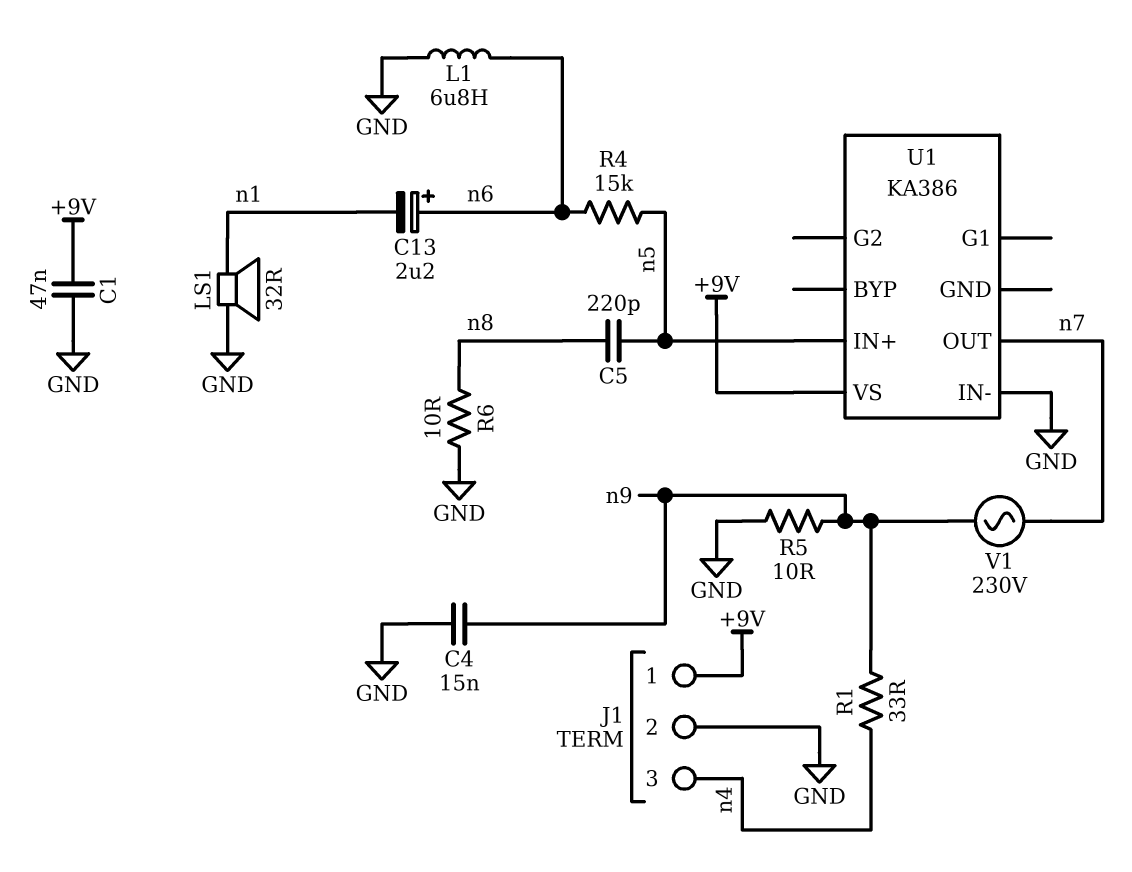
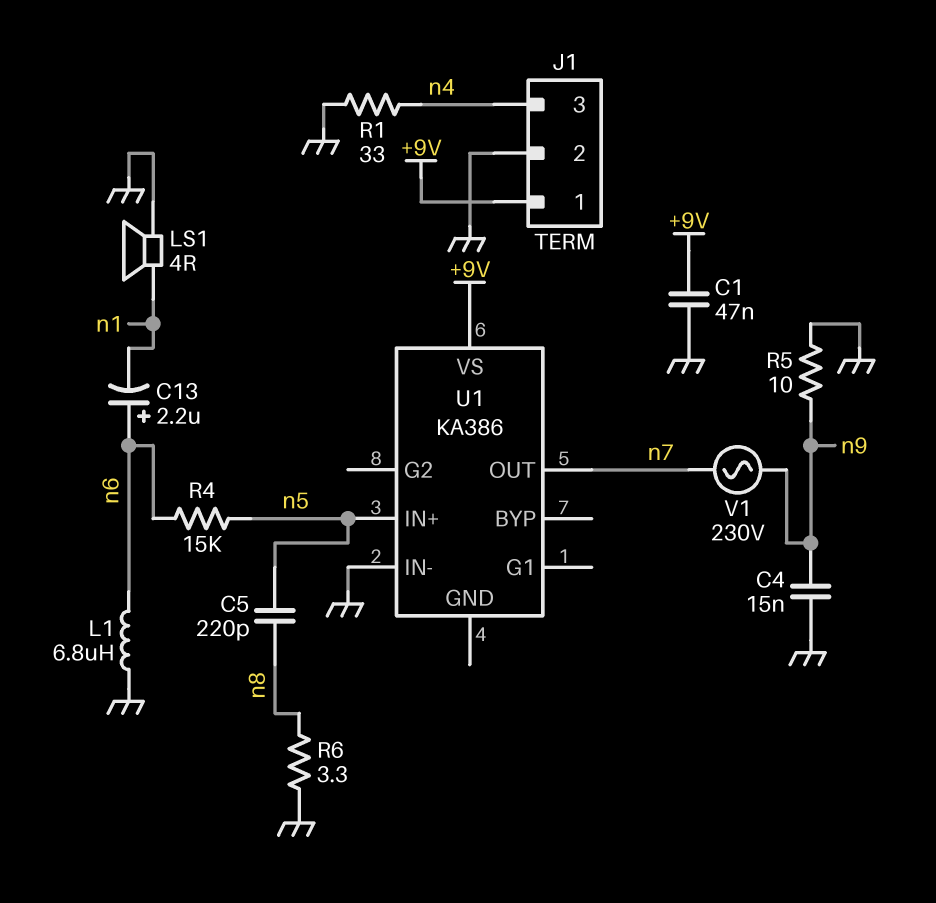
LS1: speaker 32R (GND, n1) -> speaker 4R (GND, n1)
R1: 33 (n4, n9) -> 33 (GND, n4)
R6: 10 (GND, n8) -> 3.3 (GND, n8)

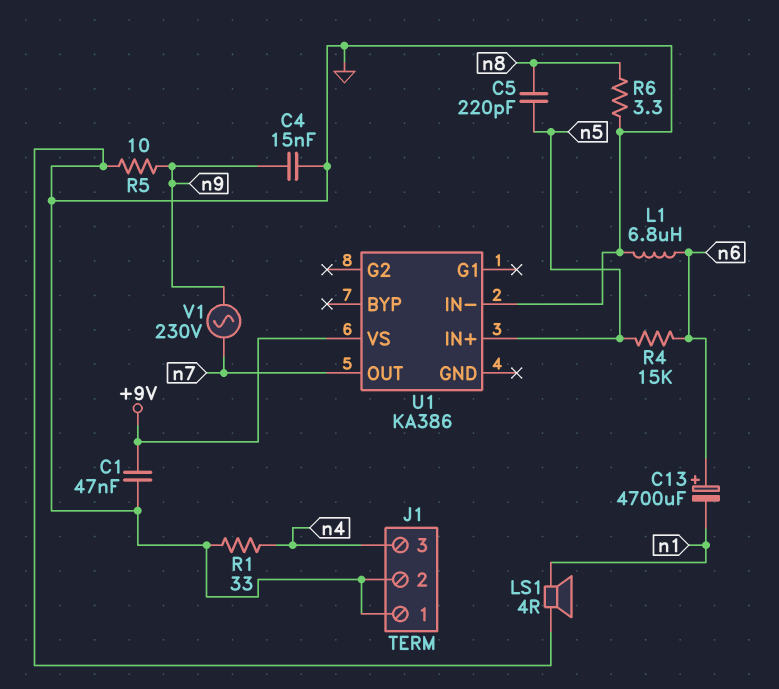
C13: 2.2uF (plus n6, minus n1) -> 4700uF (plus n6, minus n1)
J1 pin 1: +9V -> GND

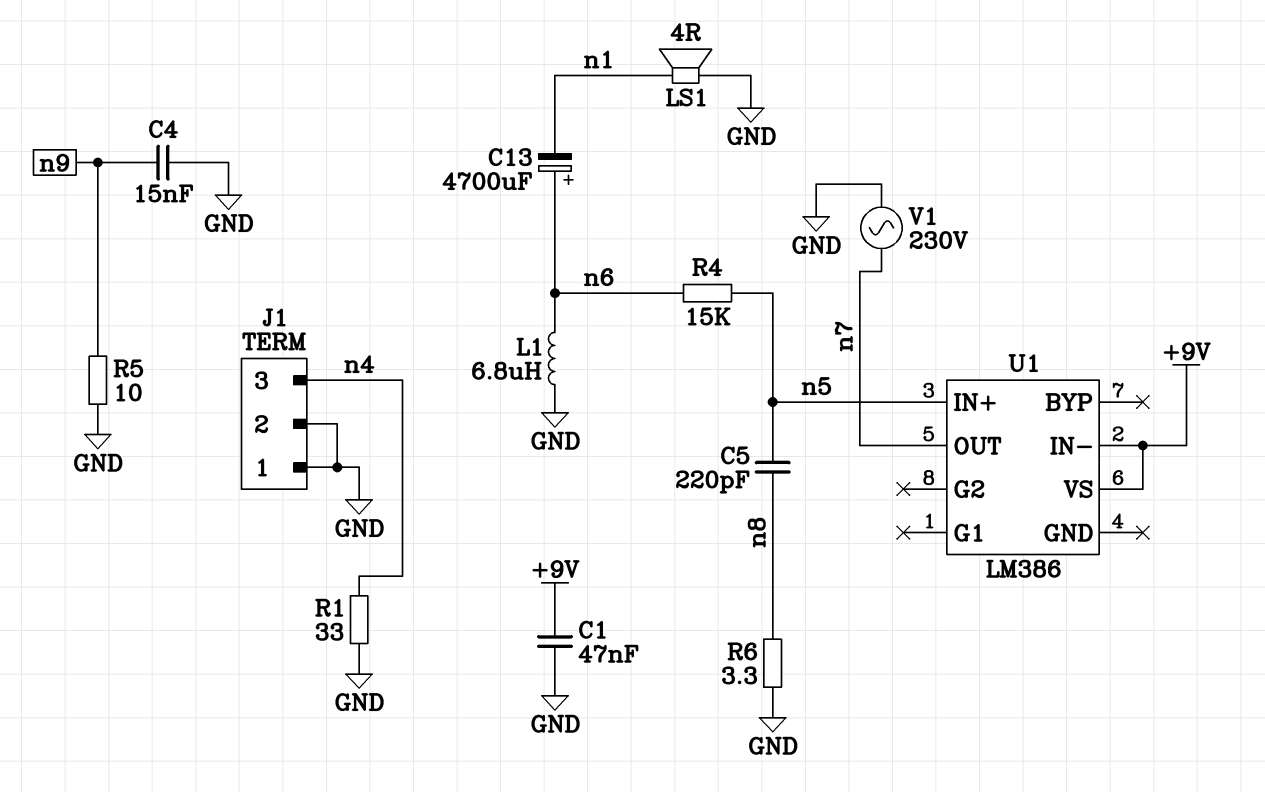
U1: KA386 -> LM386
U1 pin IN-: GND -> +9V
V1: AC 230V (n7, n9) -> AC 230V (GND, n7)

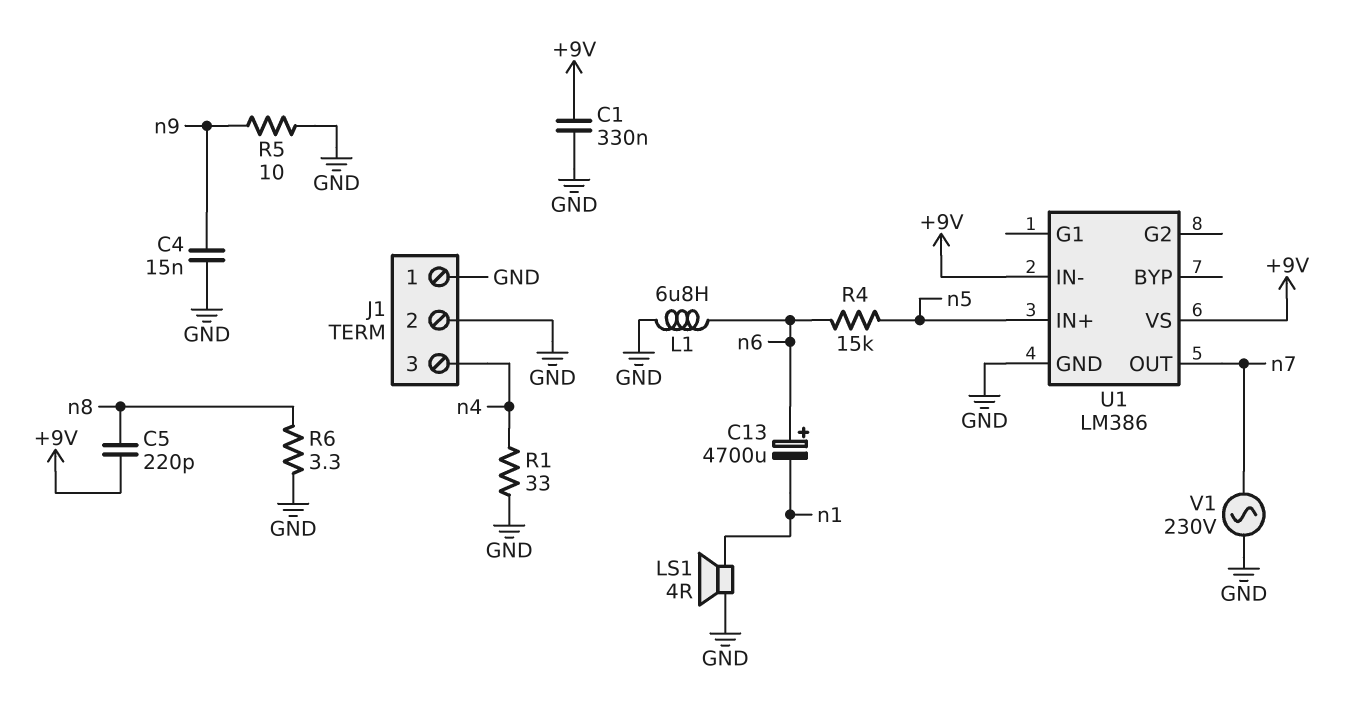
C1: 47nF (+9V, GND) -> 330nF (+9V, GND)
C5: 220pF (n5, n8) -> 220pF (+9V, n8)
U1 pin GND: none -> GND

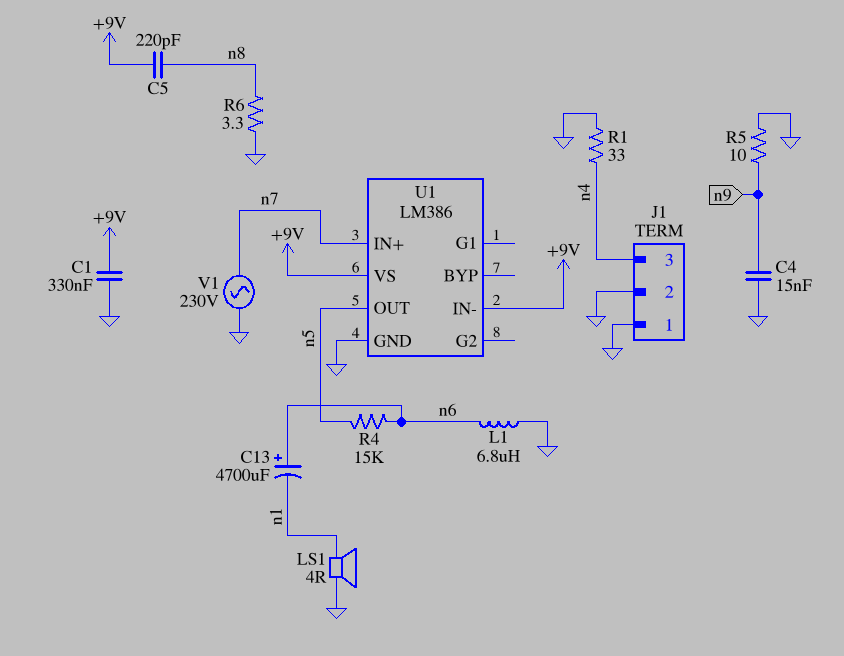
U1 pin IN+: n5 -> n7
U1 pin OUT: n7 -> n5

